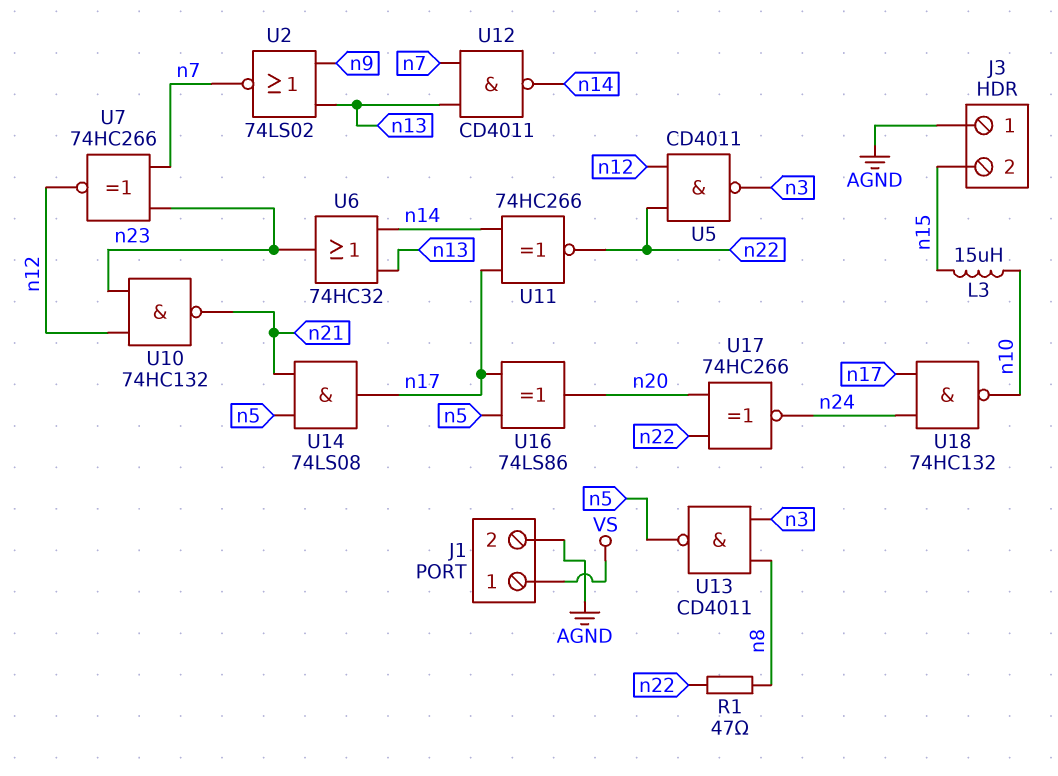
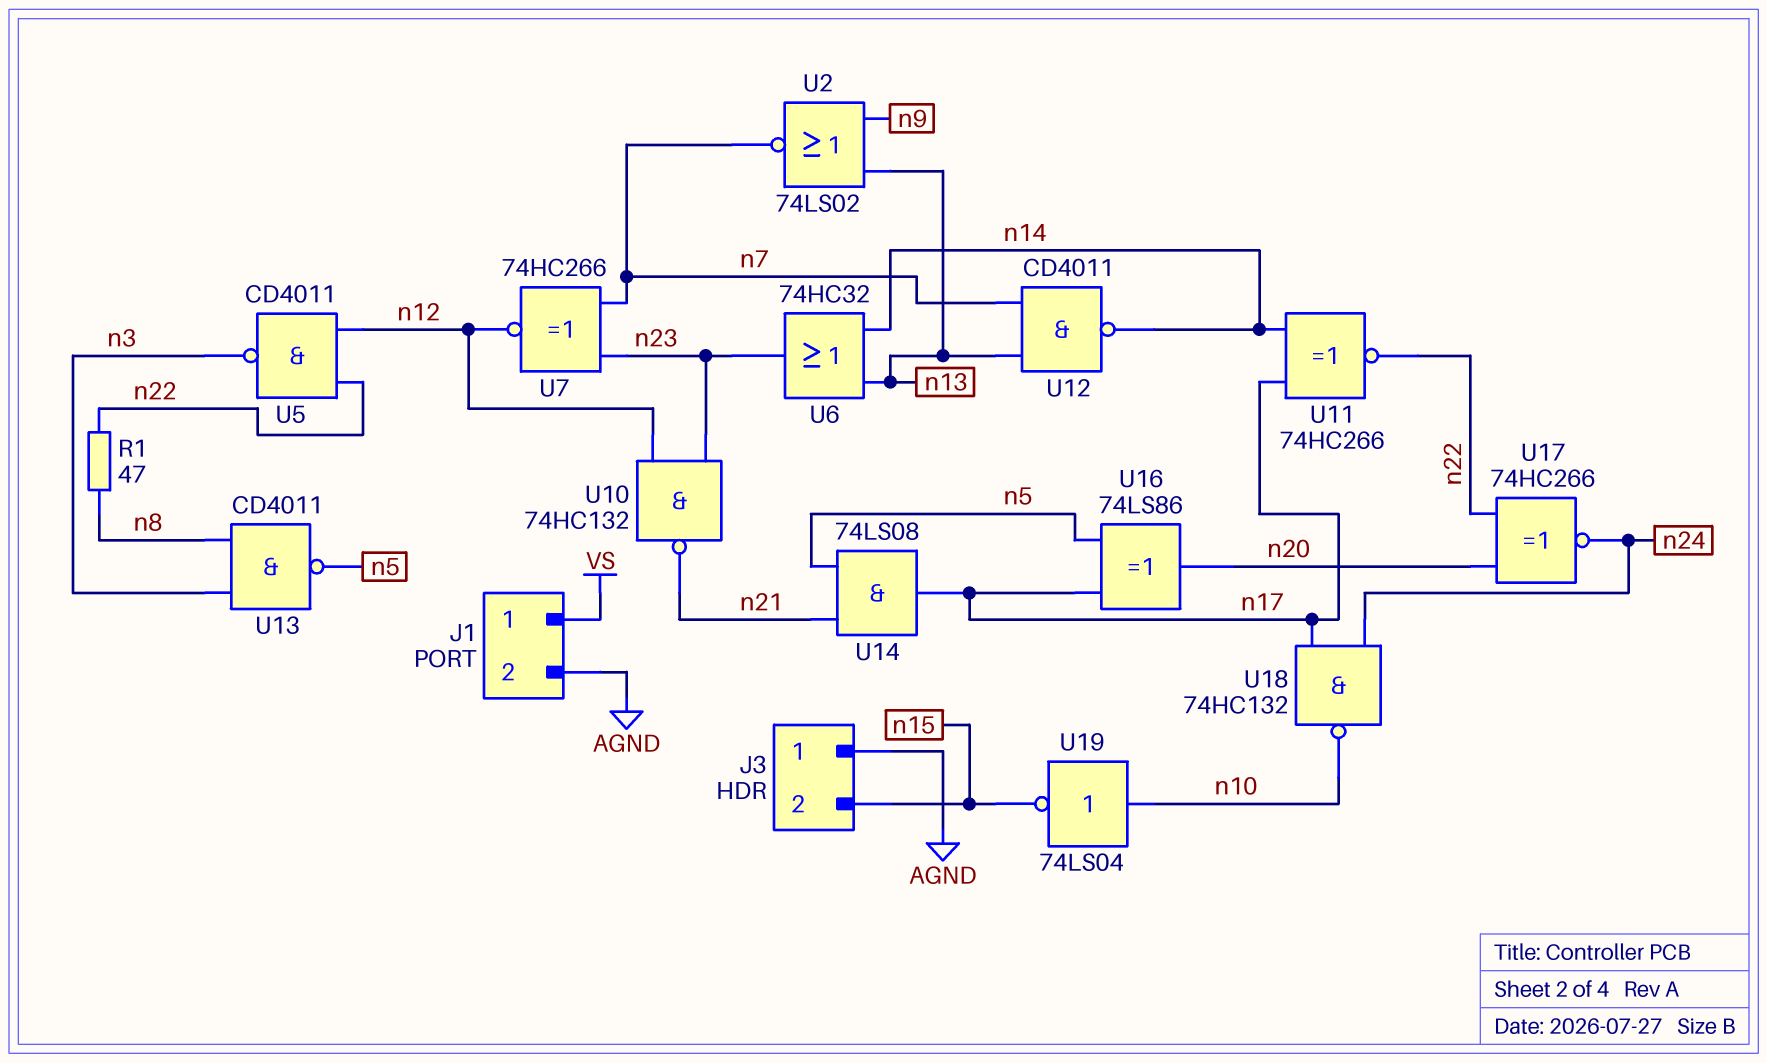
L3: 15uH (n10, n15) -> none
U19: none -> NOT 74LS04 (in n10, out n15)

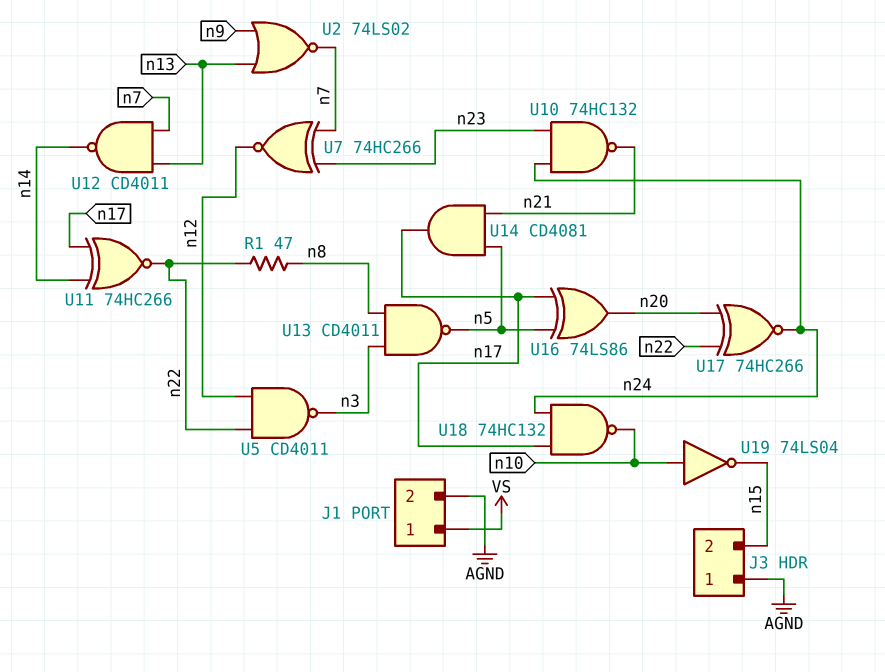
U6: OR 74HC32 (in n13, in n14, out n23) -> none
U10: NAND 74HC132 (in n12, in n23, out n21) -> NAND 74HC132 (in n23, in n24, out n21)
U14: AND 74LS08 (in n5, in n21, out n17) -> AND CD4081 (in n5, in n21, out n17)

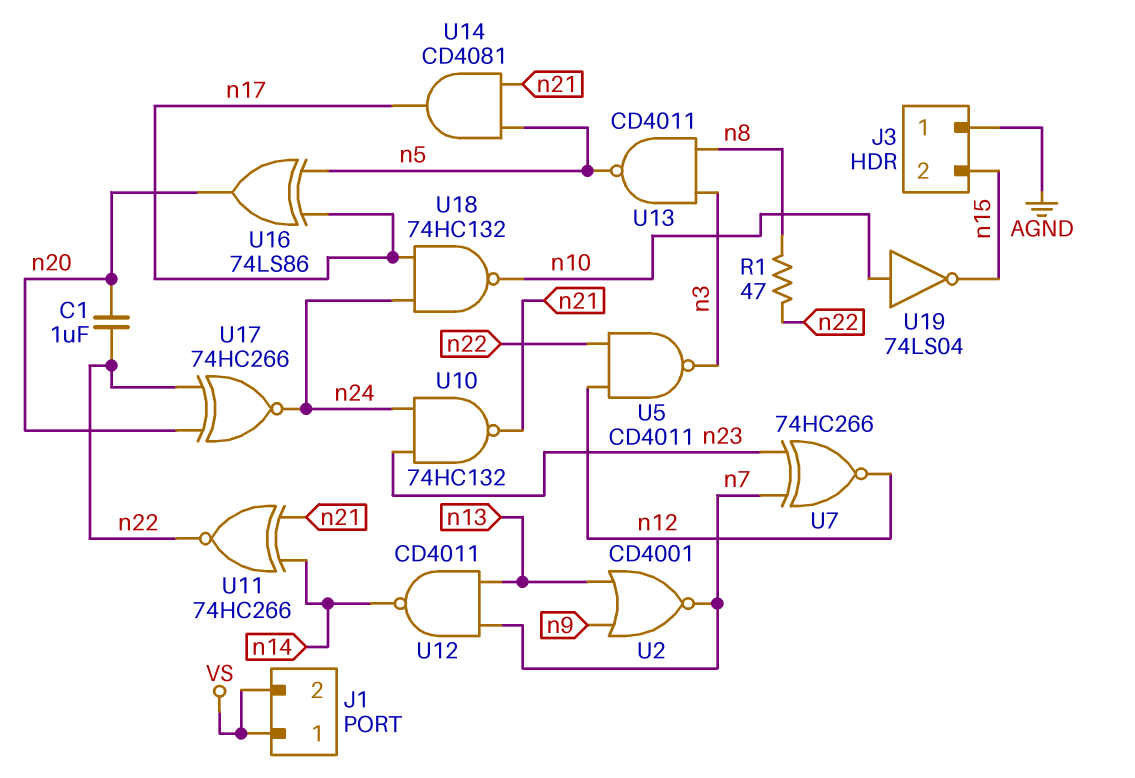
C1: none -> 1uF (n20, n22)
J1 pin 2: AGND -> VS
U2: NOR 74LS02 (in n9, in n13, out n7) -> NOR CD4001 (in n9, in n13, out n7)
U11: XNOR 74HC266 (in n14, in n17, out n22) -> XNOR 74HC266 (in n14, in n21, out n22)

